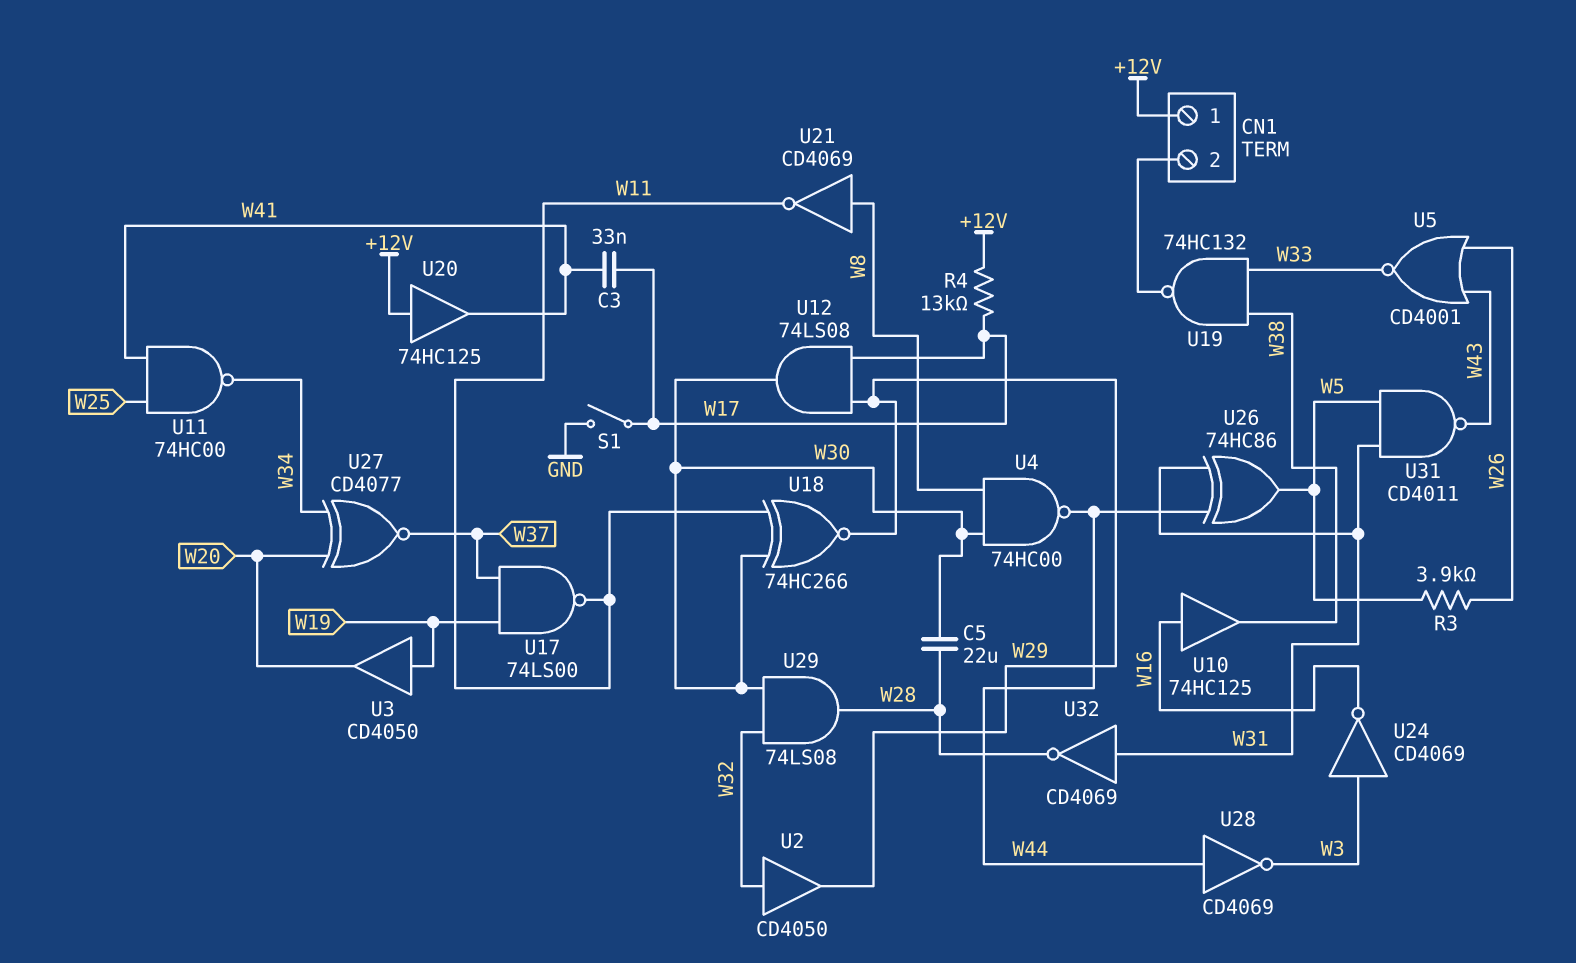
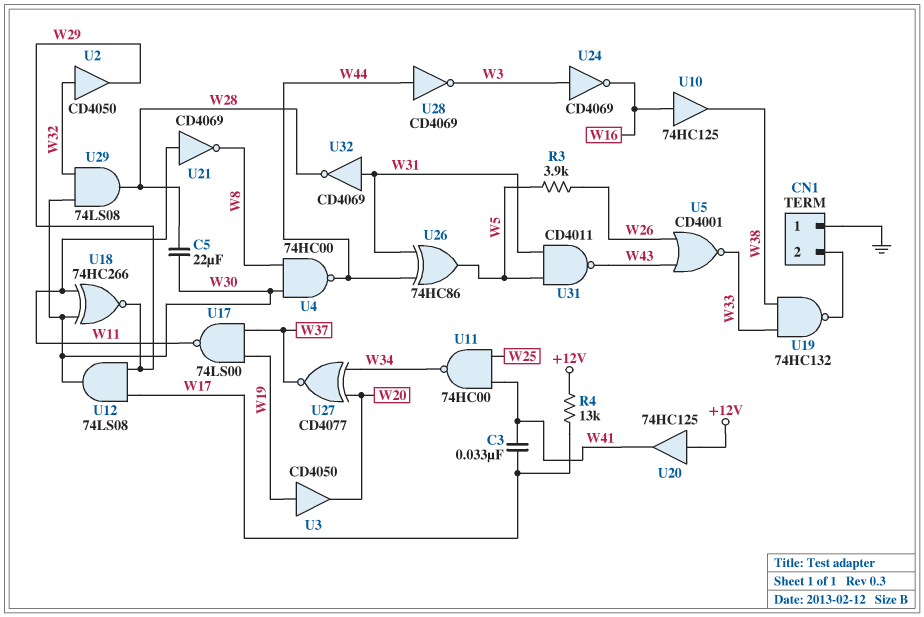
CN1 pin 1: +12V -> GND
S1: switch (GND, W17) -> none
U21: NOT CD4069 (in W8, out W11) -> NOT CD4069 (in W11, out W8)

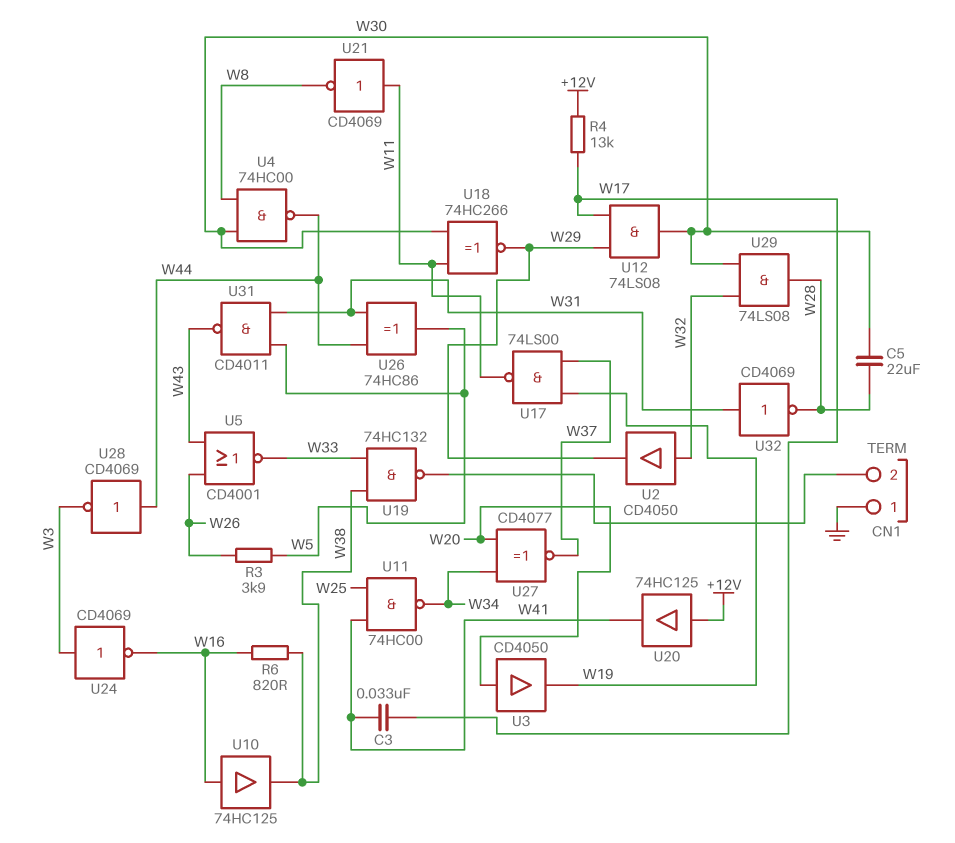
R6: none -> 820 (W16, W38)
U3: buffer CD4050 (in W19, out W20) -> buffer CD4050 (in W20, out W19)

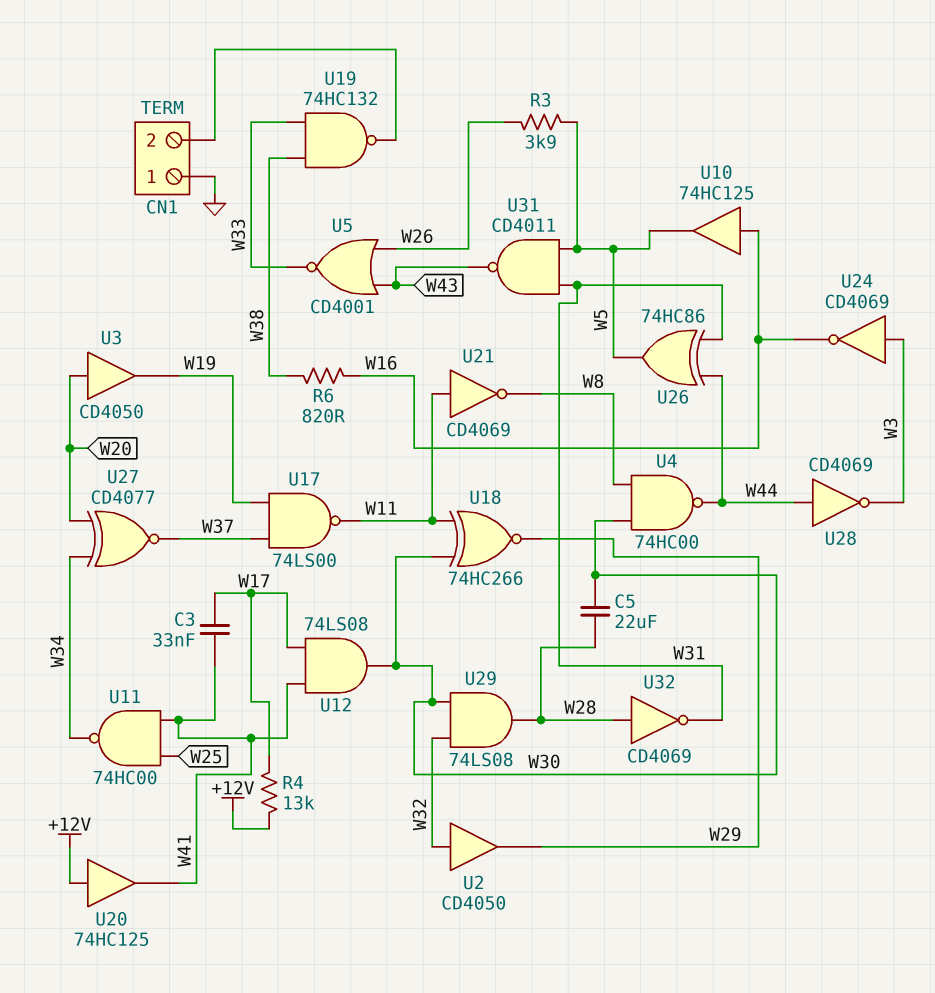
U10: buffer 74HC125 (in W16, out W38) -> buffer 74HC125 (in W16, out W5)
U12: AND 74LS08 (in W17, in W29, out W30) -> AND 74LS08 (in W17, in W41, out W30)
U32: NOT CD4069 (in W31, out W28) -> NOT CD4069 (in W28, out W31)

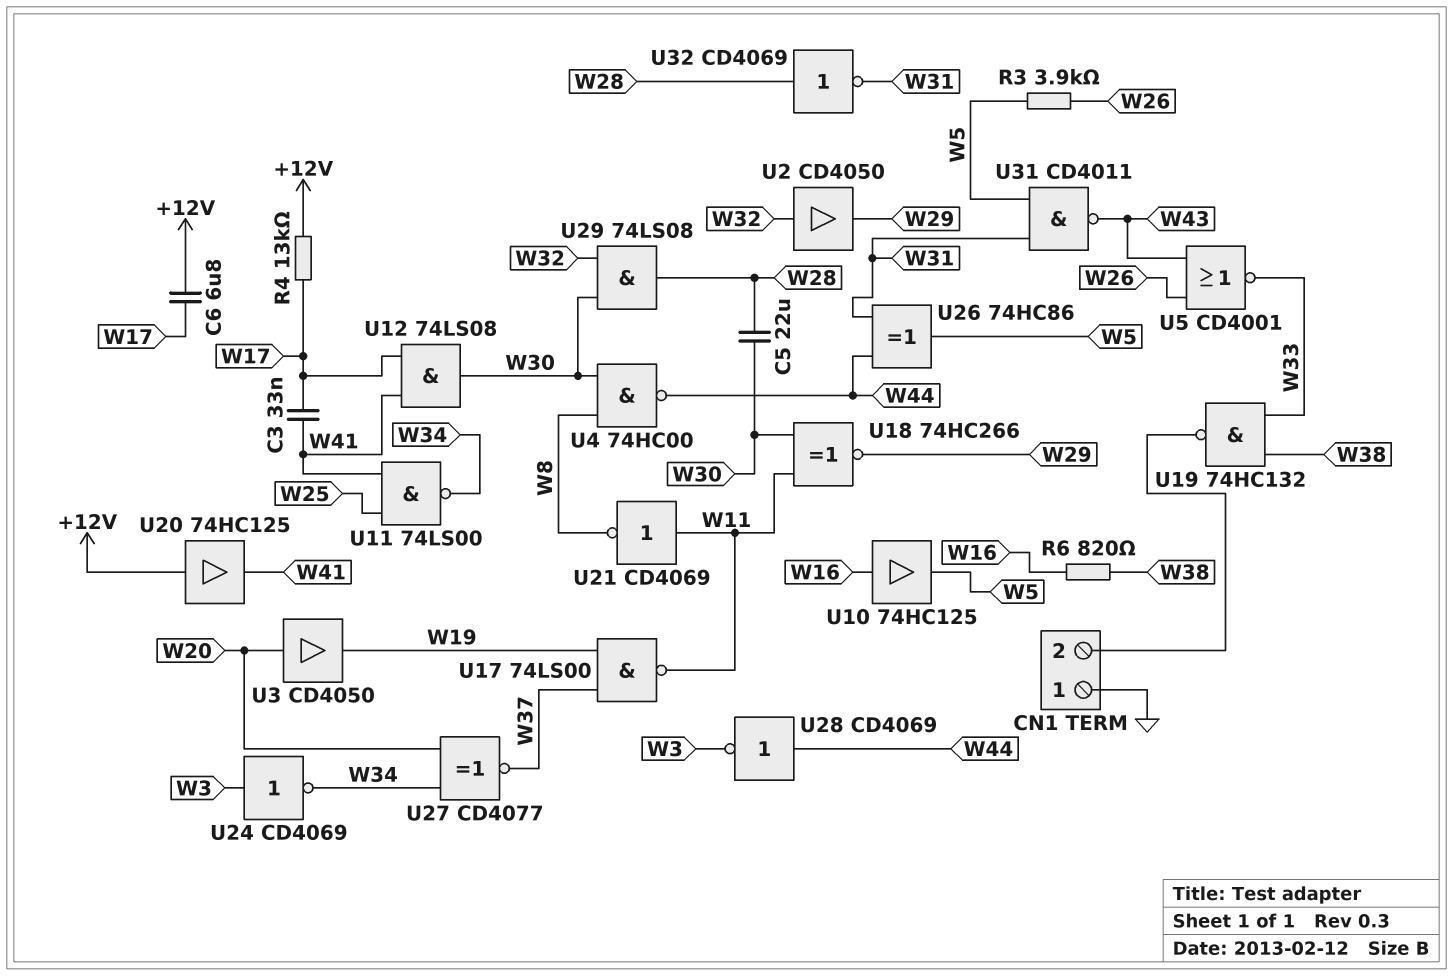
C6: none -> 6.8uF (+12V, W17)
U11: NAND 74HC00 (in W25, in W41, out W34) -> NAND 74LS00 (in W25, in W41, out W34)
U24: NOT CD4069 (in W3, out W16) -> NOT CD4069 (in W3, out W34)

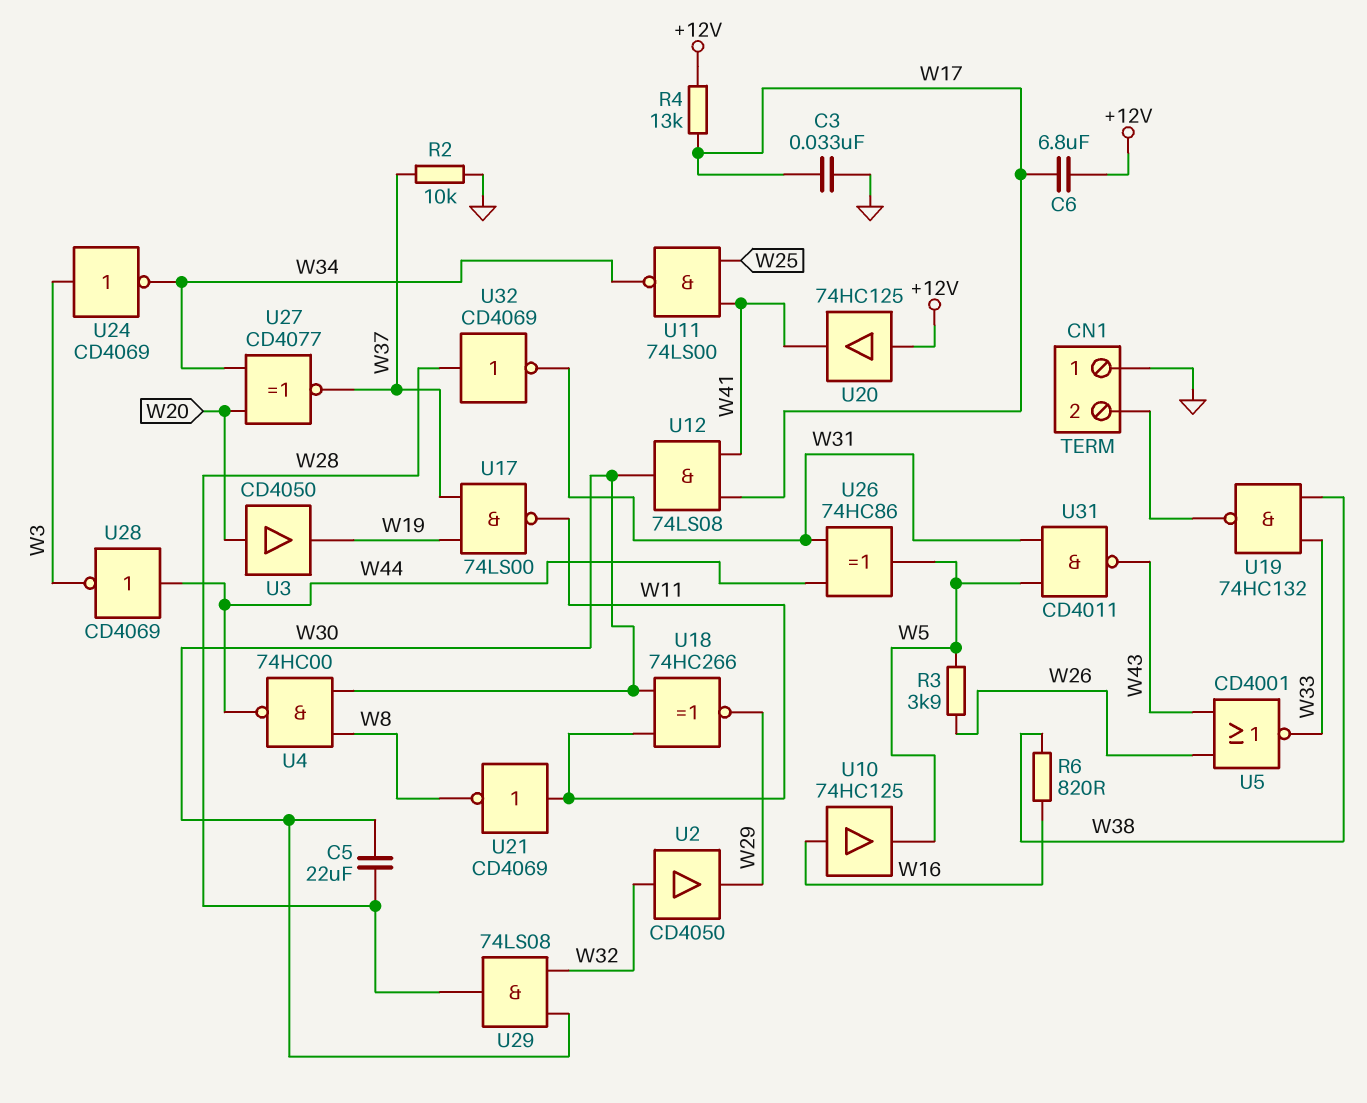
C3: 33nF (W17, W41) -> 33nF (GND, W17)
R2: none -> 10k (GND, W37)

